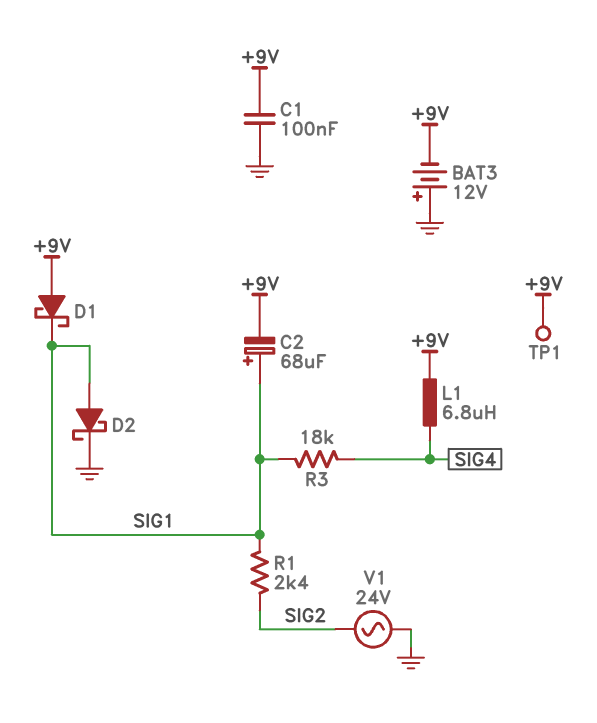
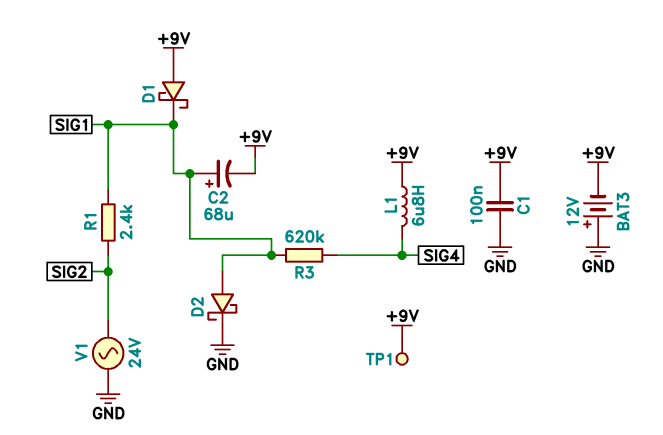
R3: 18k (SIG1, SIG4) -> 620k (SIG1, SIG4)

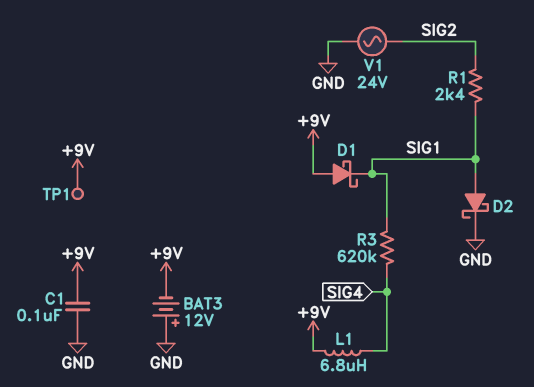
C2: 68uF (plus SIG1, minus +9V) -> none

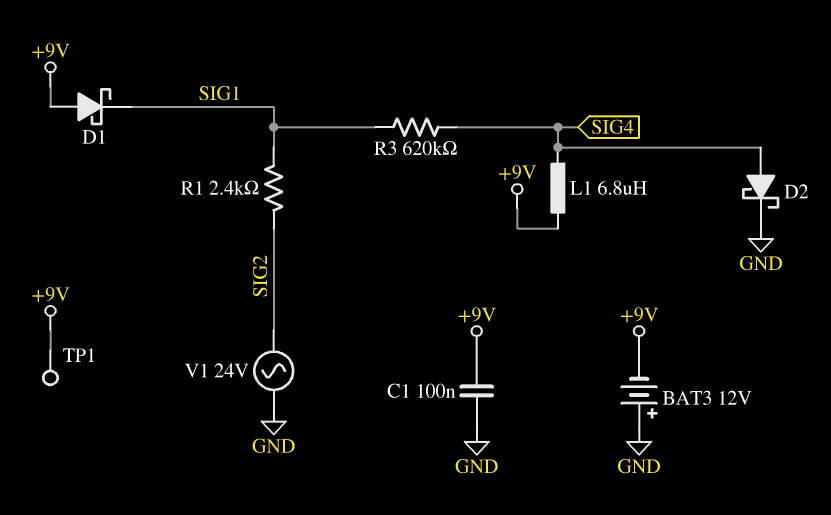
D2: schottky (A SIG1, K GND) -> schottky (A SIG4, K GND)

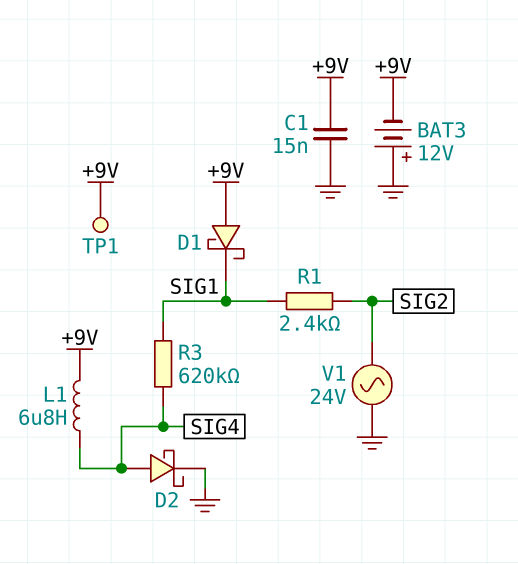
C1: 100nF (+9V, GND) -> 15nF (+9V, GND)

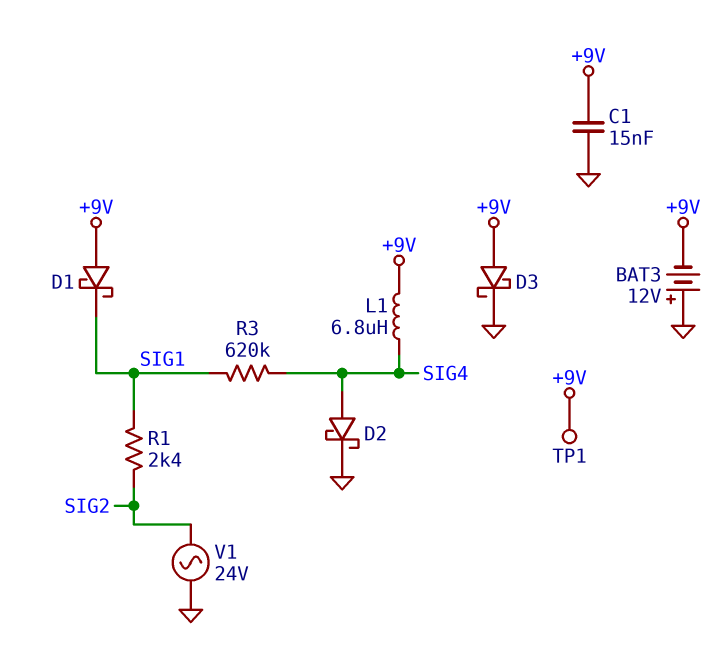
D3: none -> schottky (A +9V, K GND)

